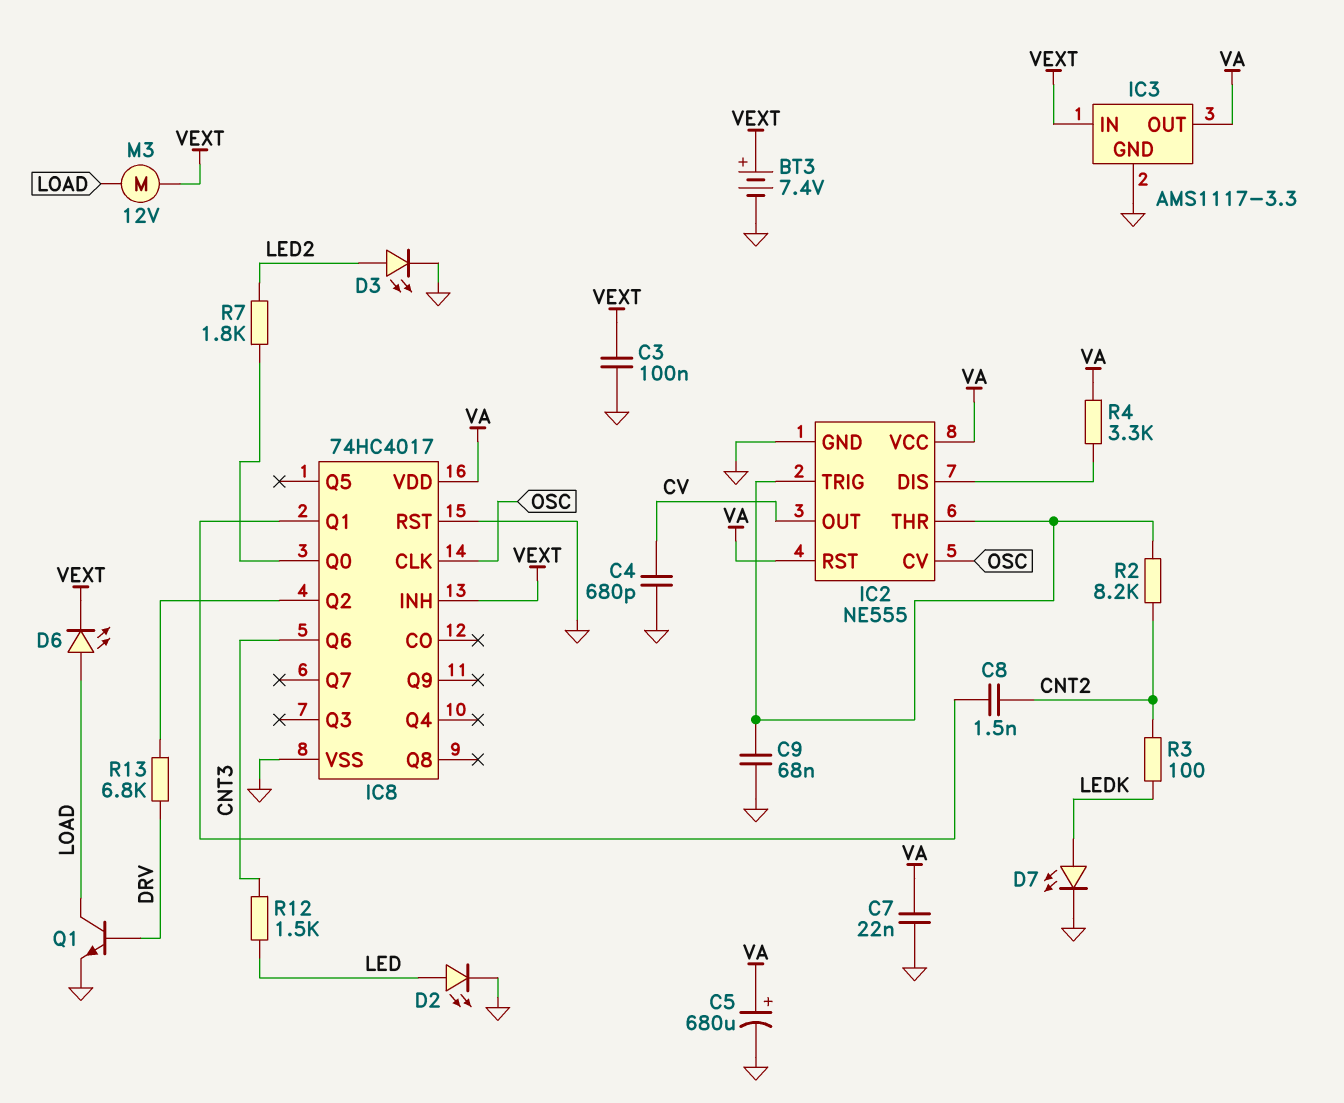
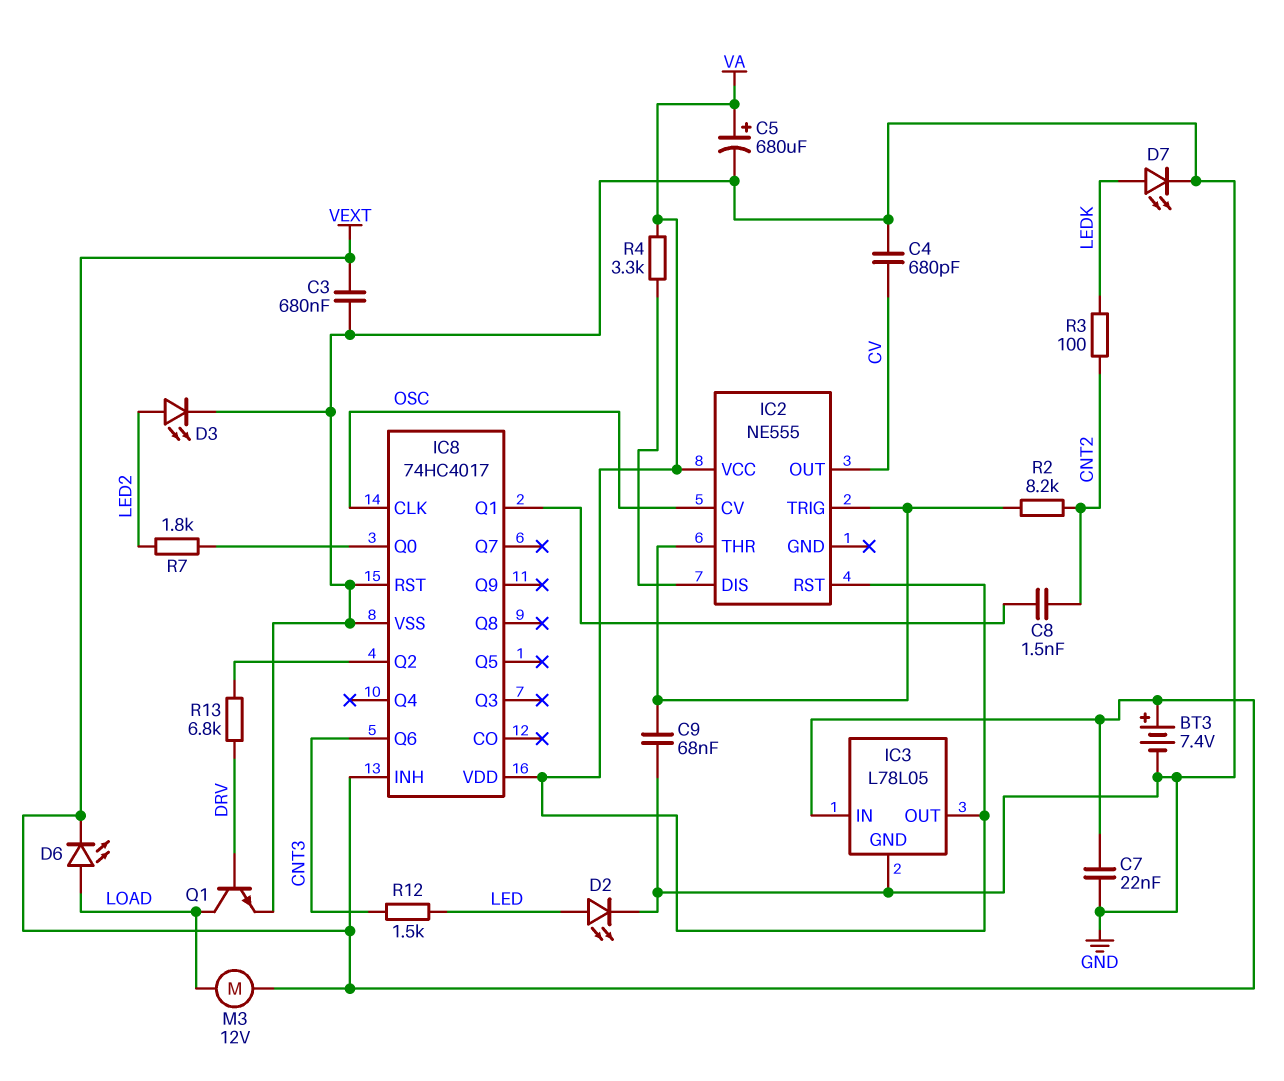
C3: 100nF (GND, VEXT) -> 680nF (GND, VEXT)
C7: 22nF (GND, VA) -> 22nF (GND, VEXT)
IC2 pin GND: GND -> none
IC3: AMS1117-3.3 -> L78L05

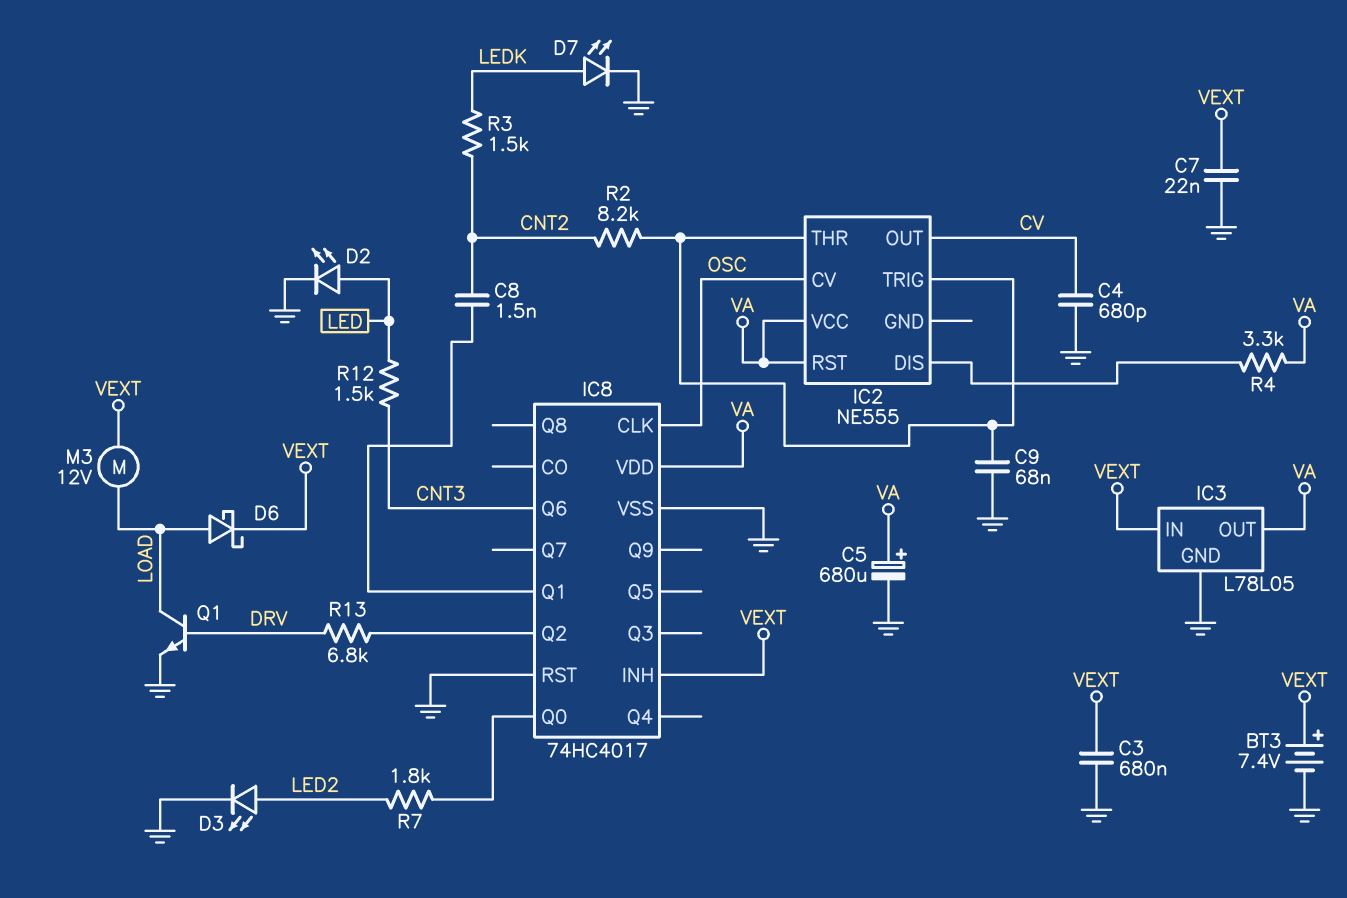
D6: LED (A LOAD, K VEXT) -> schottky (A LOAD, K VEXT)
R3: 100 (CNT2, LEDK) -> 1.5k (CNT2, LEDK)

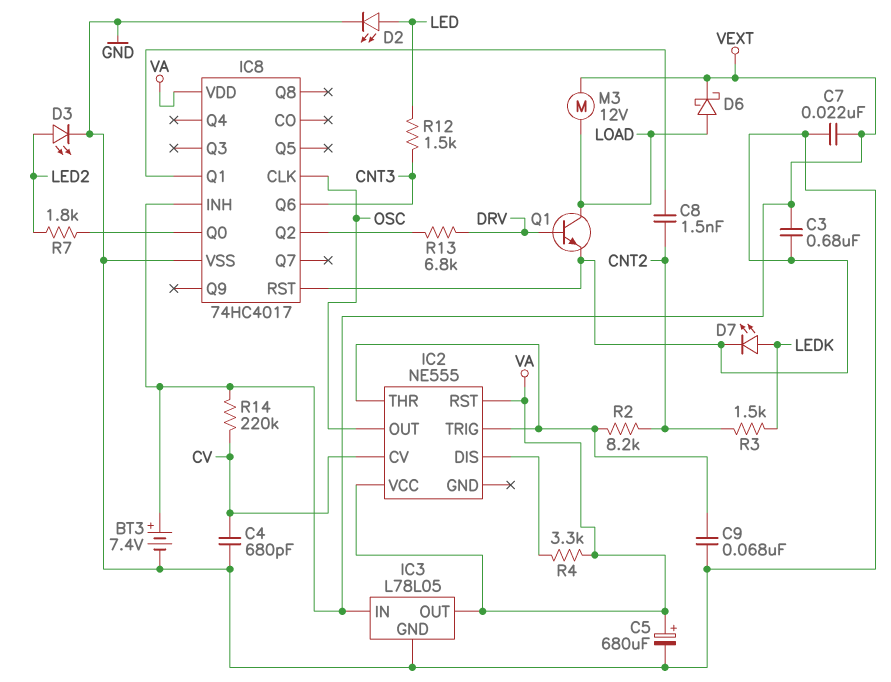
IC2 pin CV: OSC -> CV
IC2 pin OUT: CV -> OSC
R14: none -> 220k (CV, VEXT)

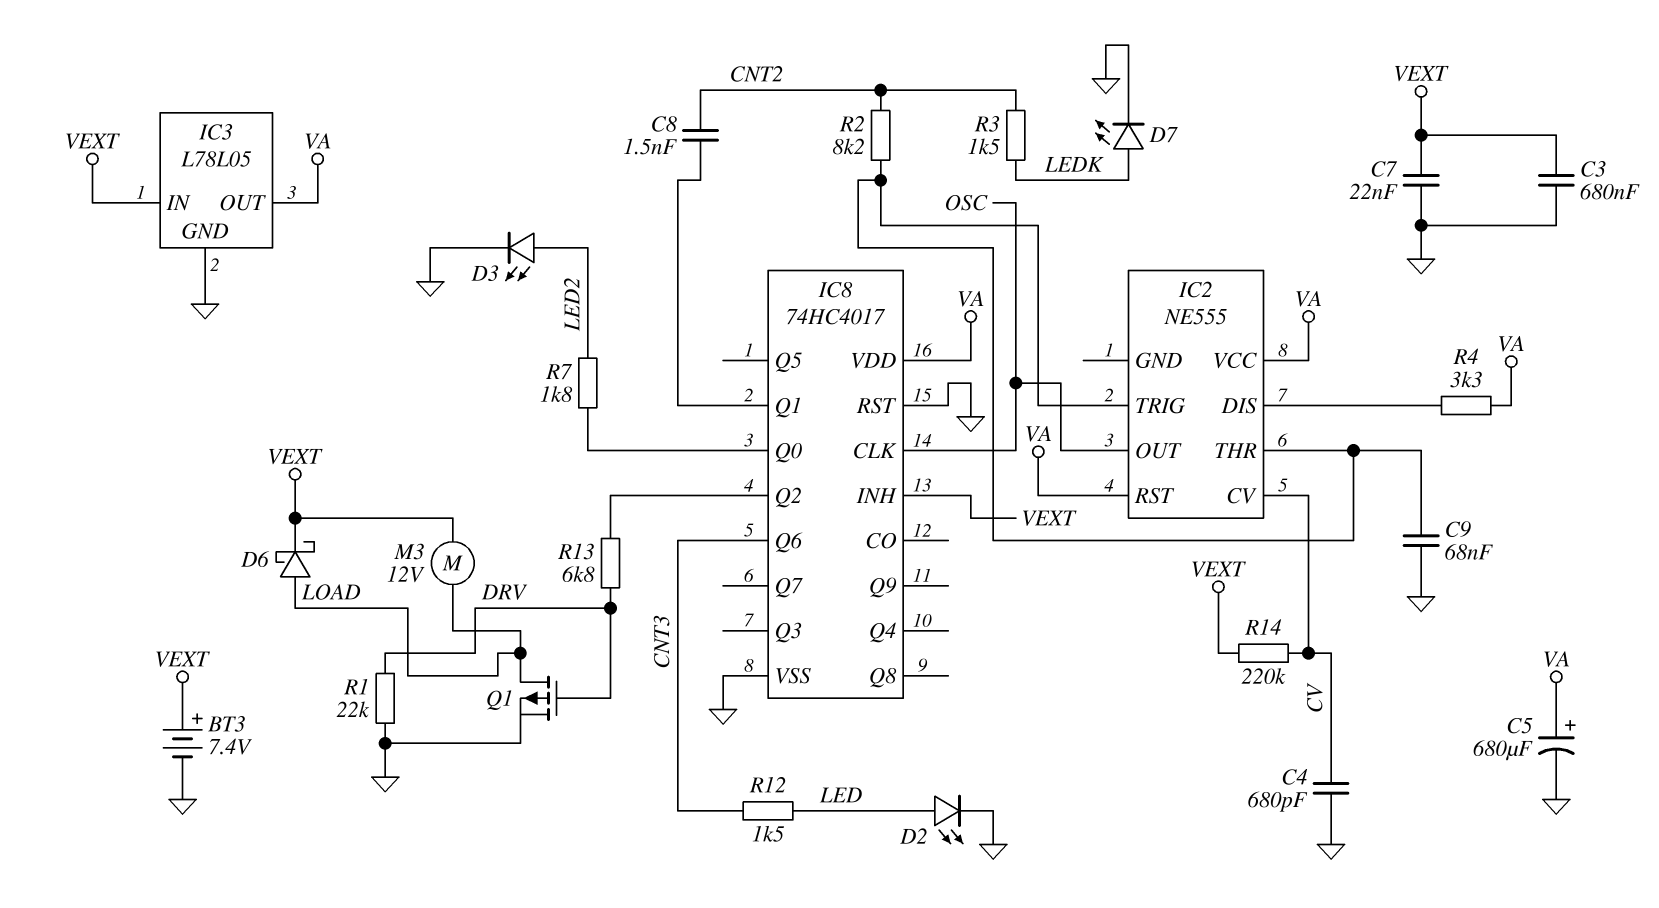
Q1: NPN (B DRV, C LOAD, E GND) -> PMOS (G DRV, D LOAD, S GND)
R1: none -> 22k (DRV, GND)

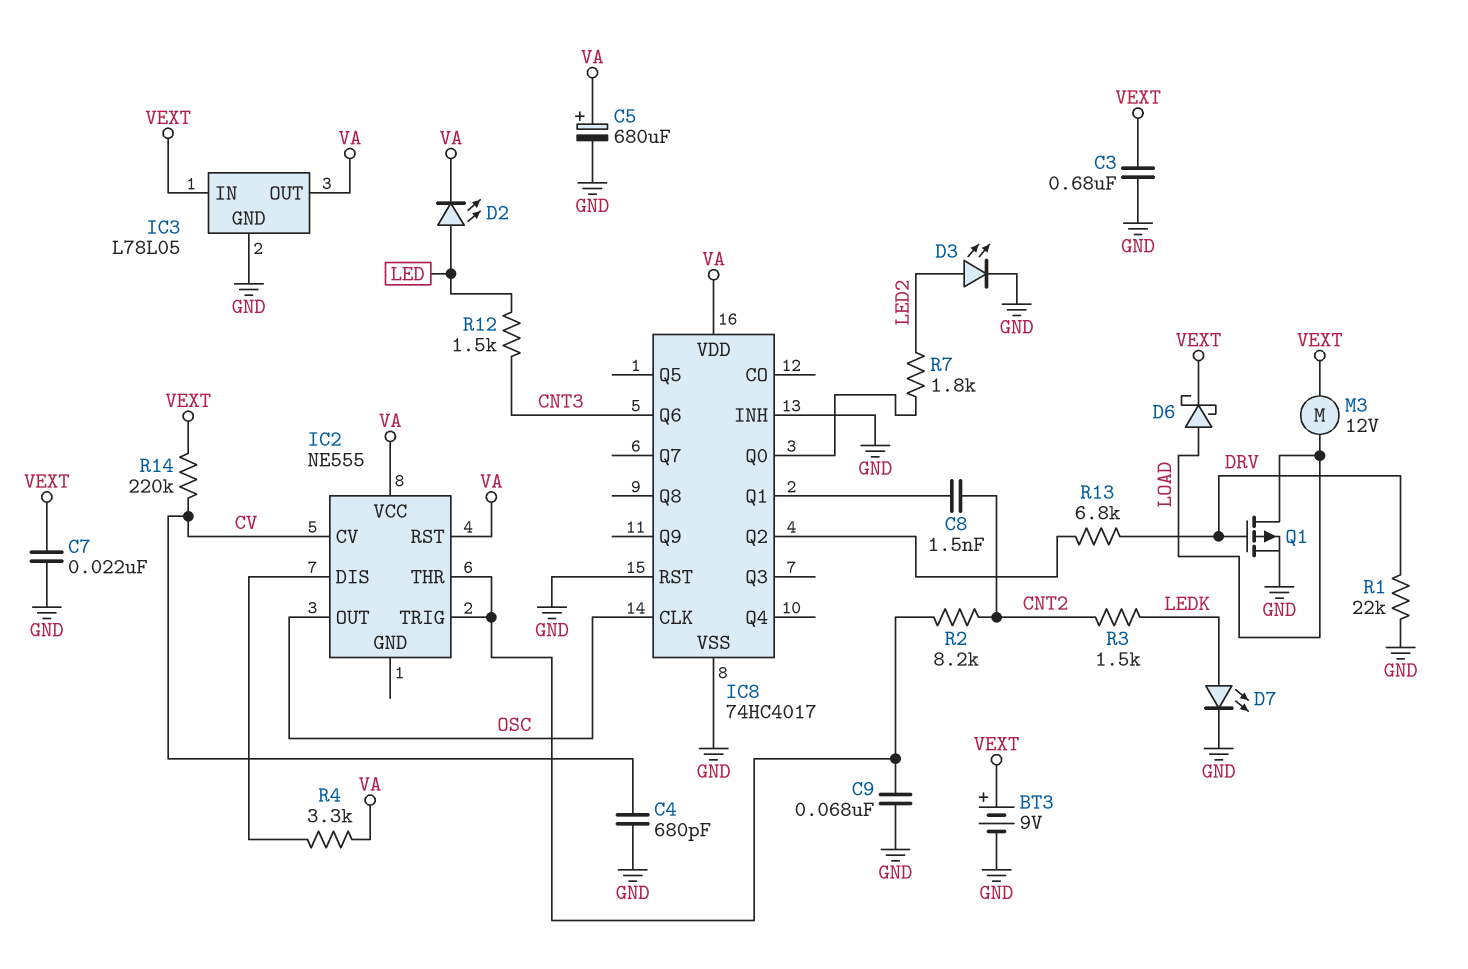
BT3: 7.4V (plus VEXT, minus GND) -> 9V (plus VEXT, minus GND)
D2: LED (A LED, K GND) -> LED (A LED, K VA)
IC8 pin INH: VEXT -> GND

